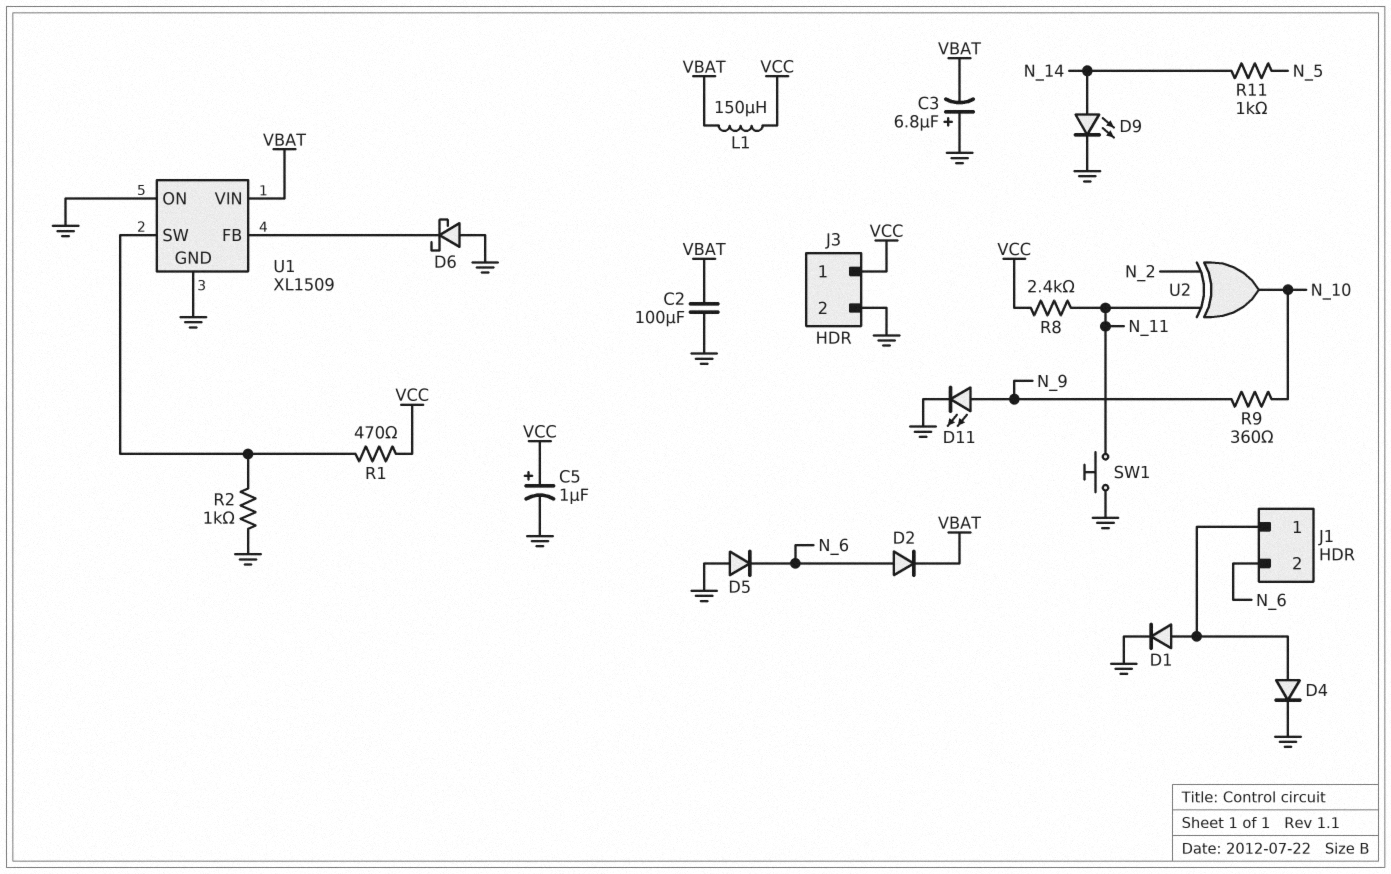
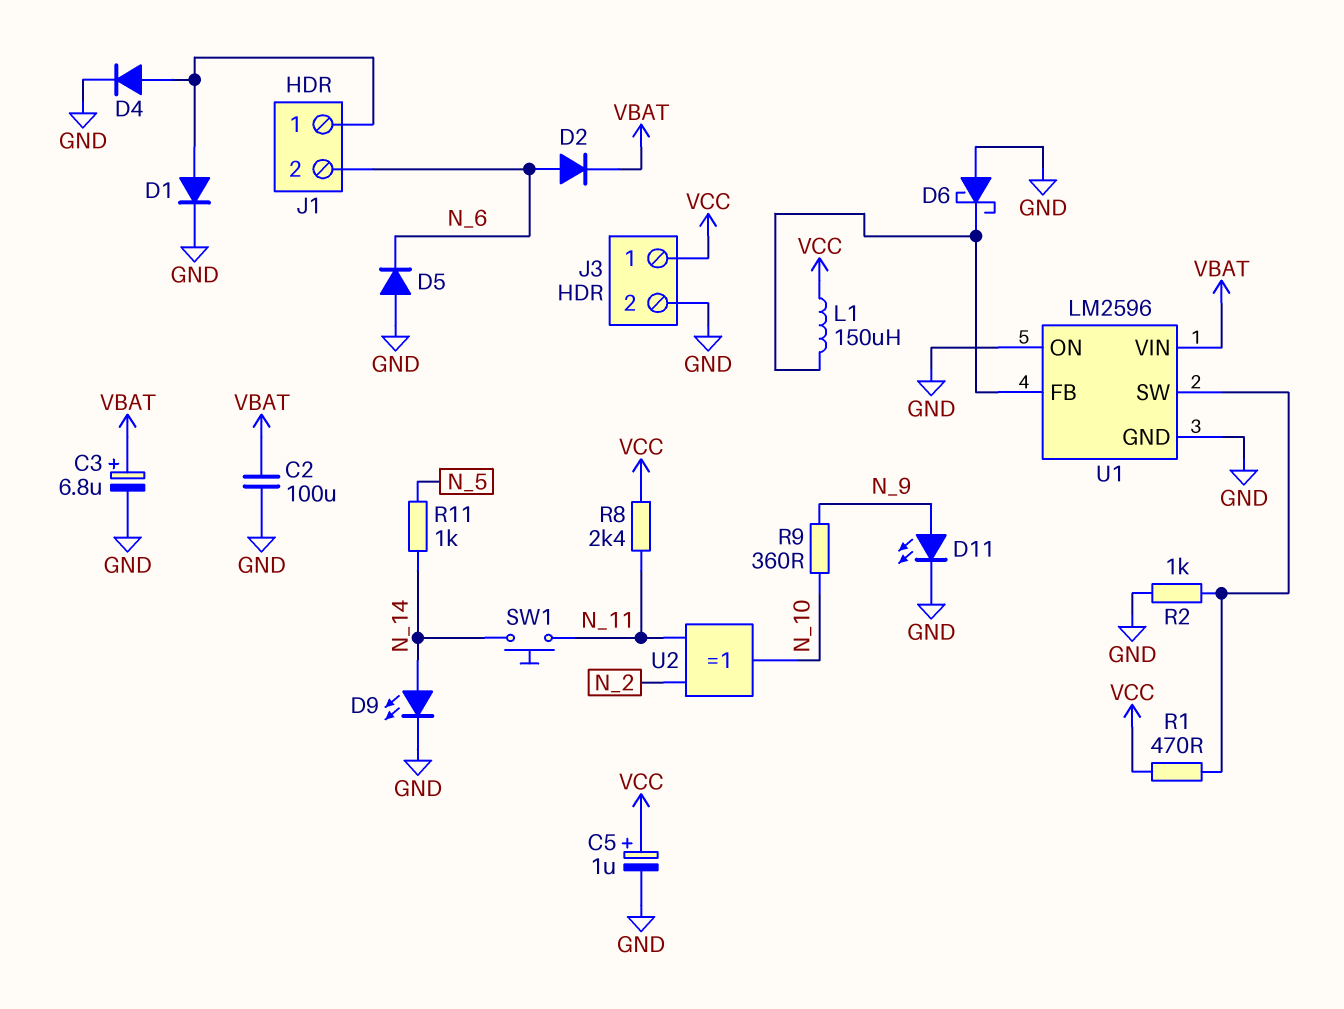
C3: 6.8uF (plus GND, minus VBAT) -> 6.8uF (plus VBAT, minus GND)
L1: 150uH (VBAT, VCC) -> 150uH (U1/FB, VCC)
SW1: button (GND, N_11) -> button (N_11, N_14)
U1: XL1509 -> LM2596

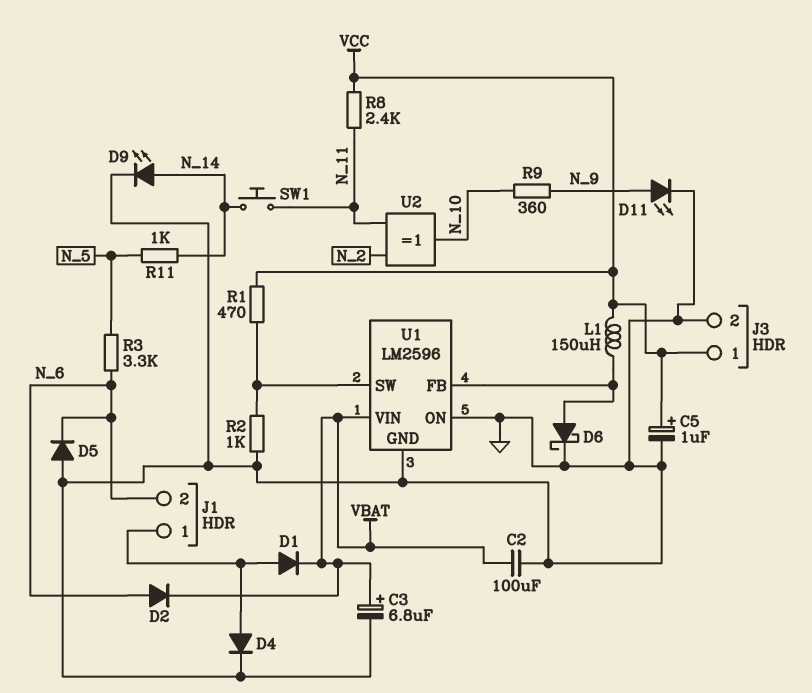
D1: diode (A J1/1, K GND) -> diode (A J1/1, K VBAT)
D6: schottky (A GND, K U1/FB) -> schottky (A U1/FB, K GND)
R3: none -> 3.3k (N_5, N_6)

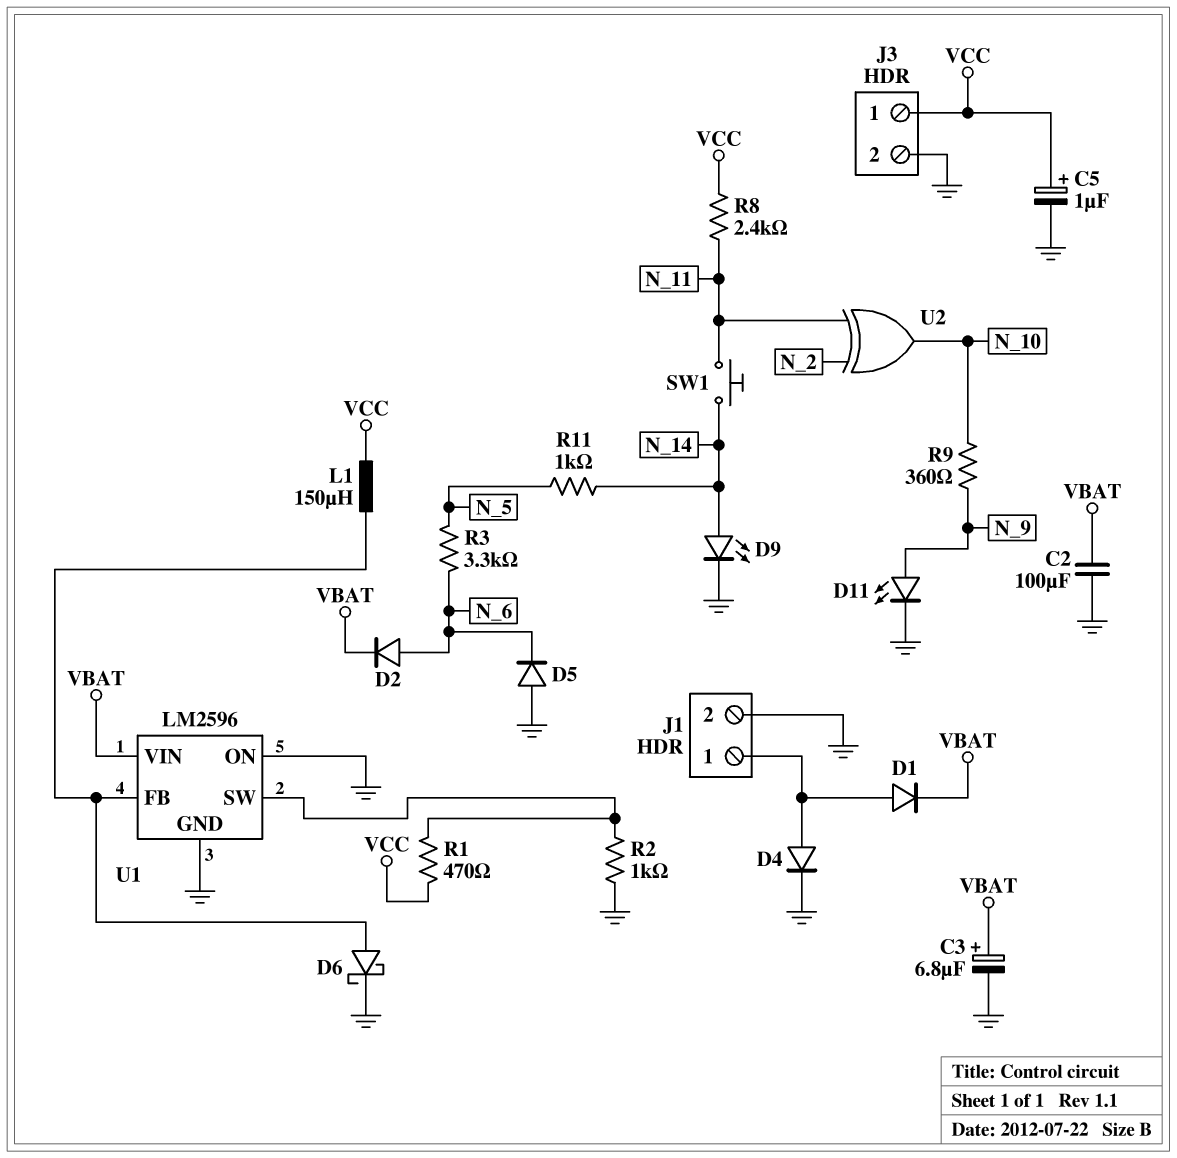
J1 pin 2: N_6 -> GND

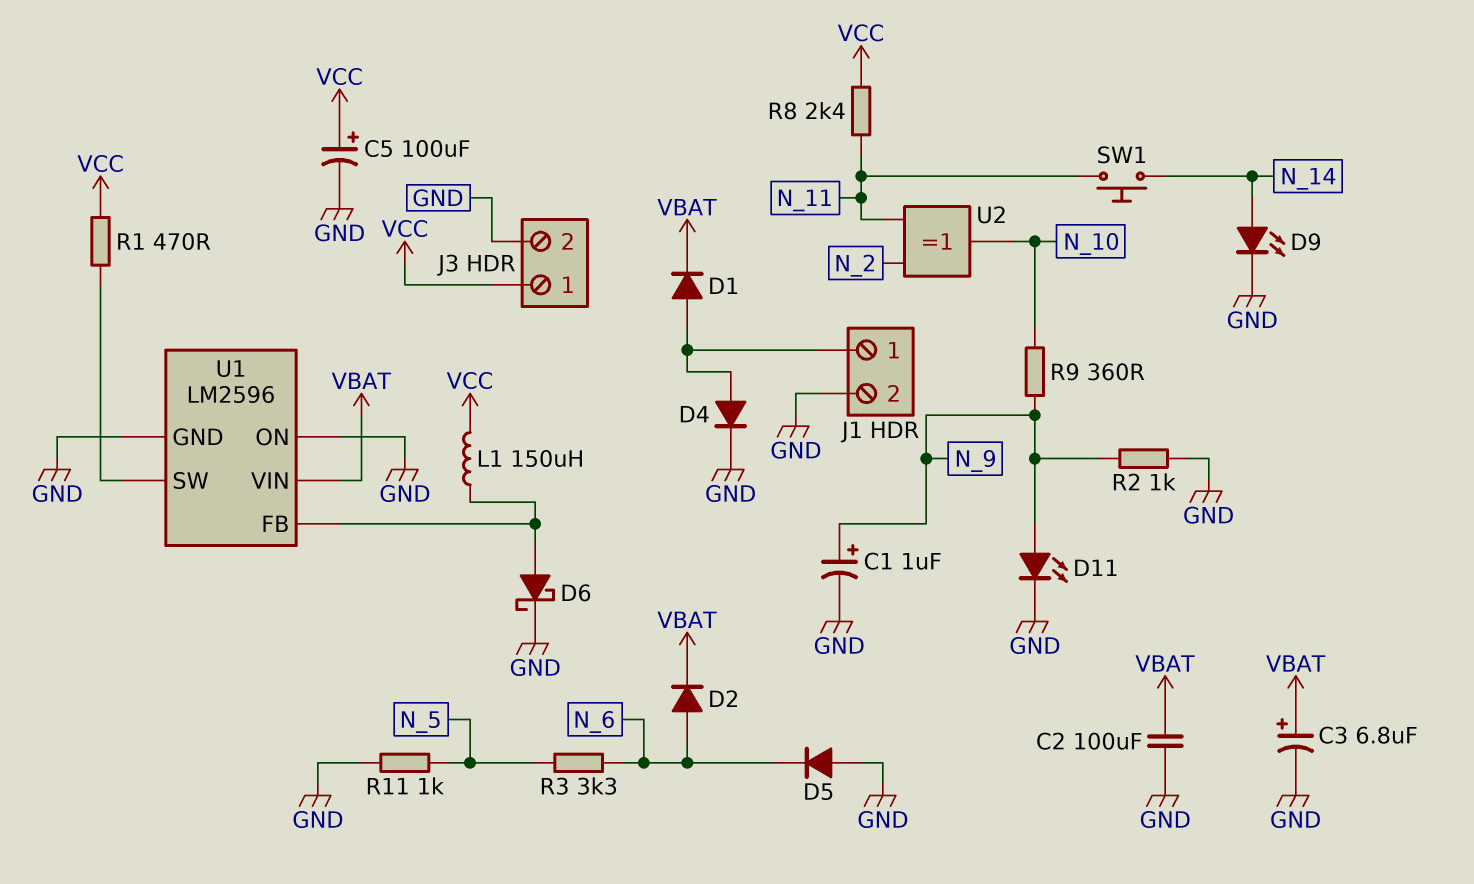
C1: none -> 1uF (plus N_9, minus GND)
C5: 1uF (plus VCC, minus GND) -> 100uF (plus VCC, minus GND)
R2: 1k (GND, U1/SW) -> 1k (GND, N_9)
R11: 1k (N_5, N_14) -> 1k (GND, N_5)

